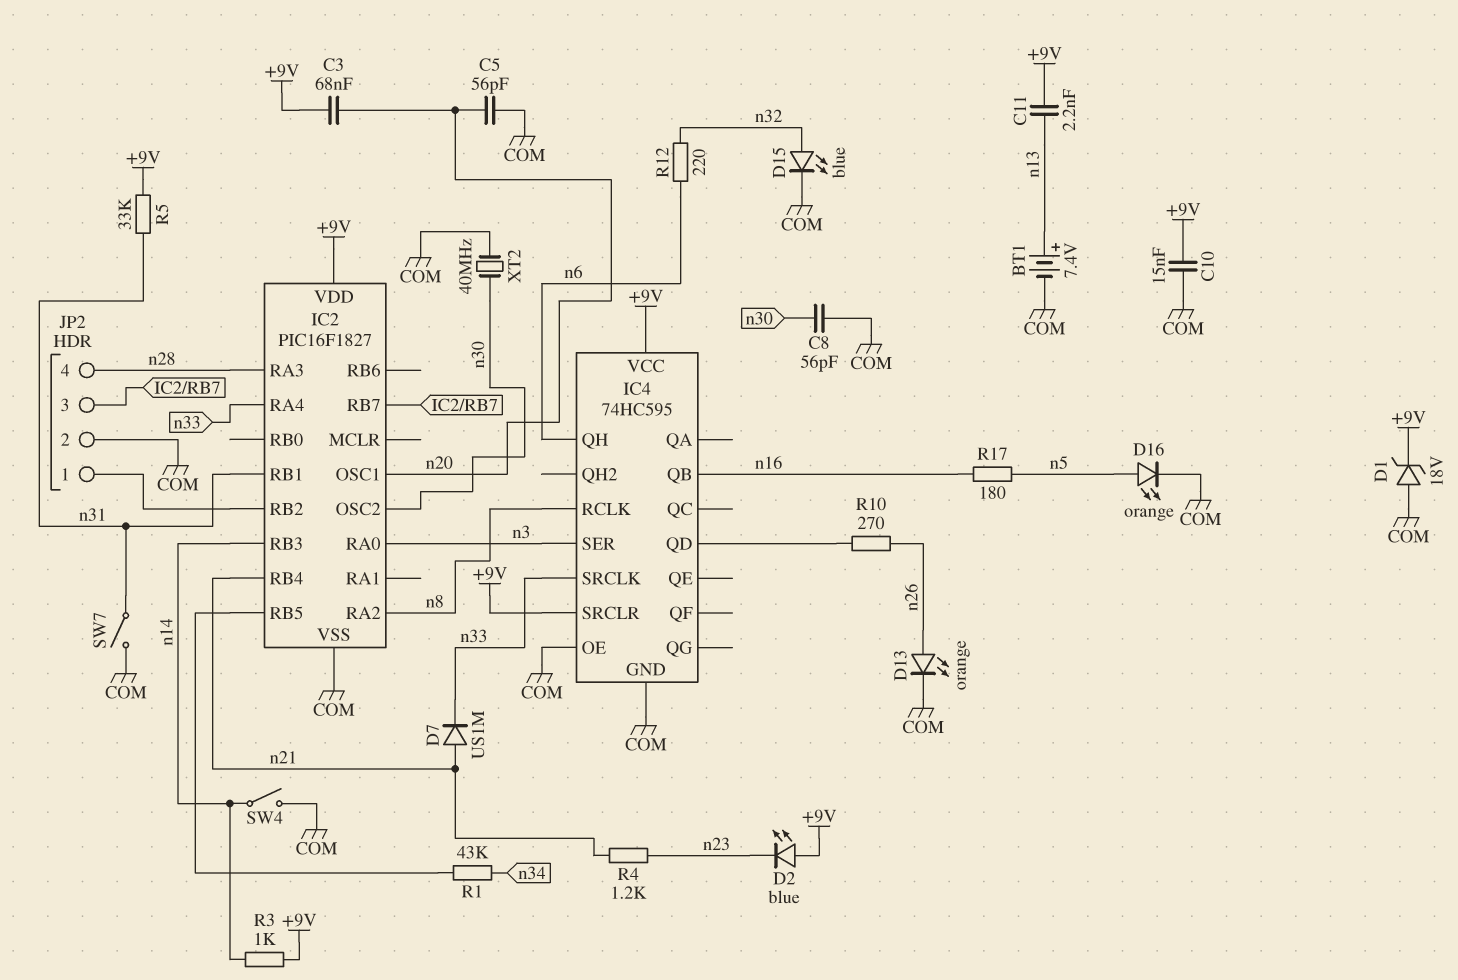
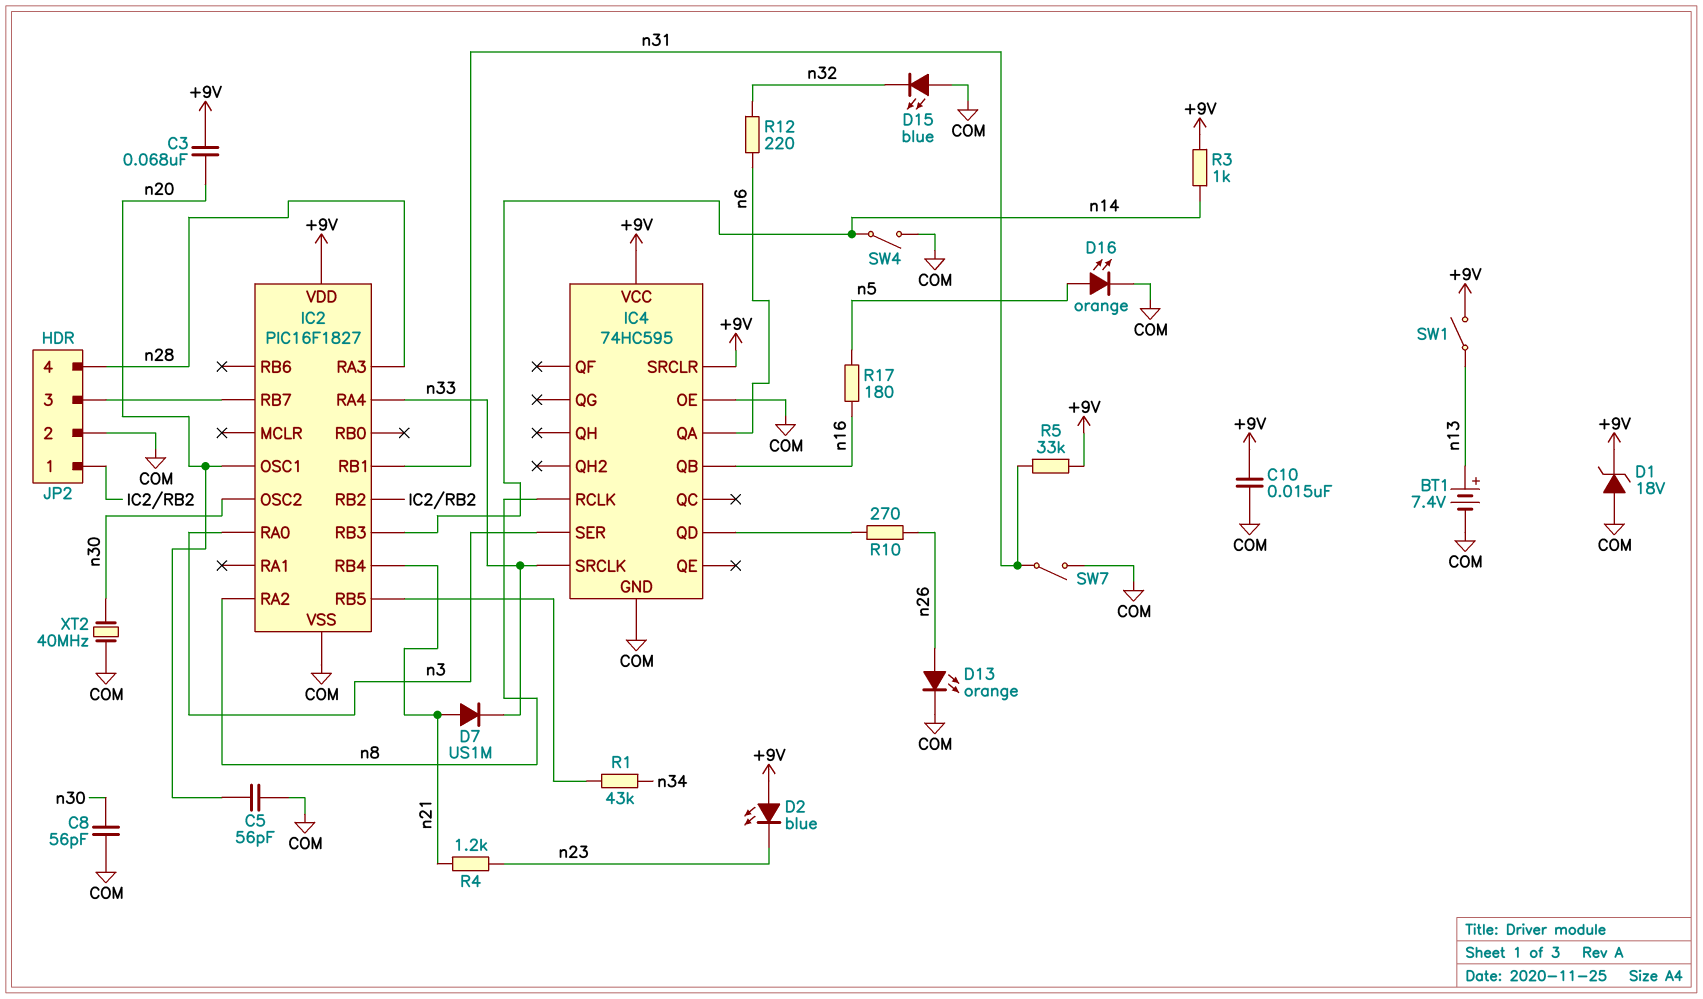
C11: 2.2nF (+9V, n13) -> none
D15: LED blue (A n32, K COM) -> LED blue (A COM, K n32)
IC4 pin QA: none -> n6
IC4 pin QH: n6 -> none
SW1: none -> switch (+9V, n13)

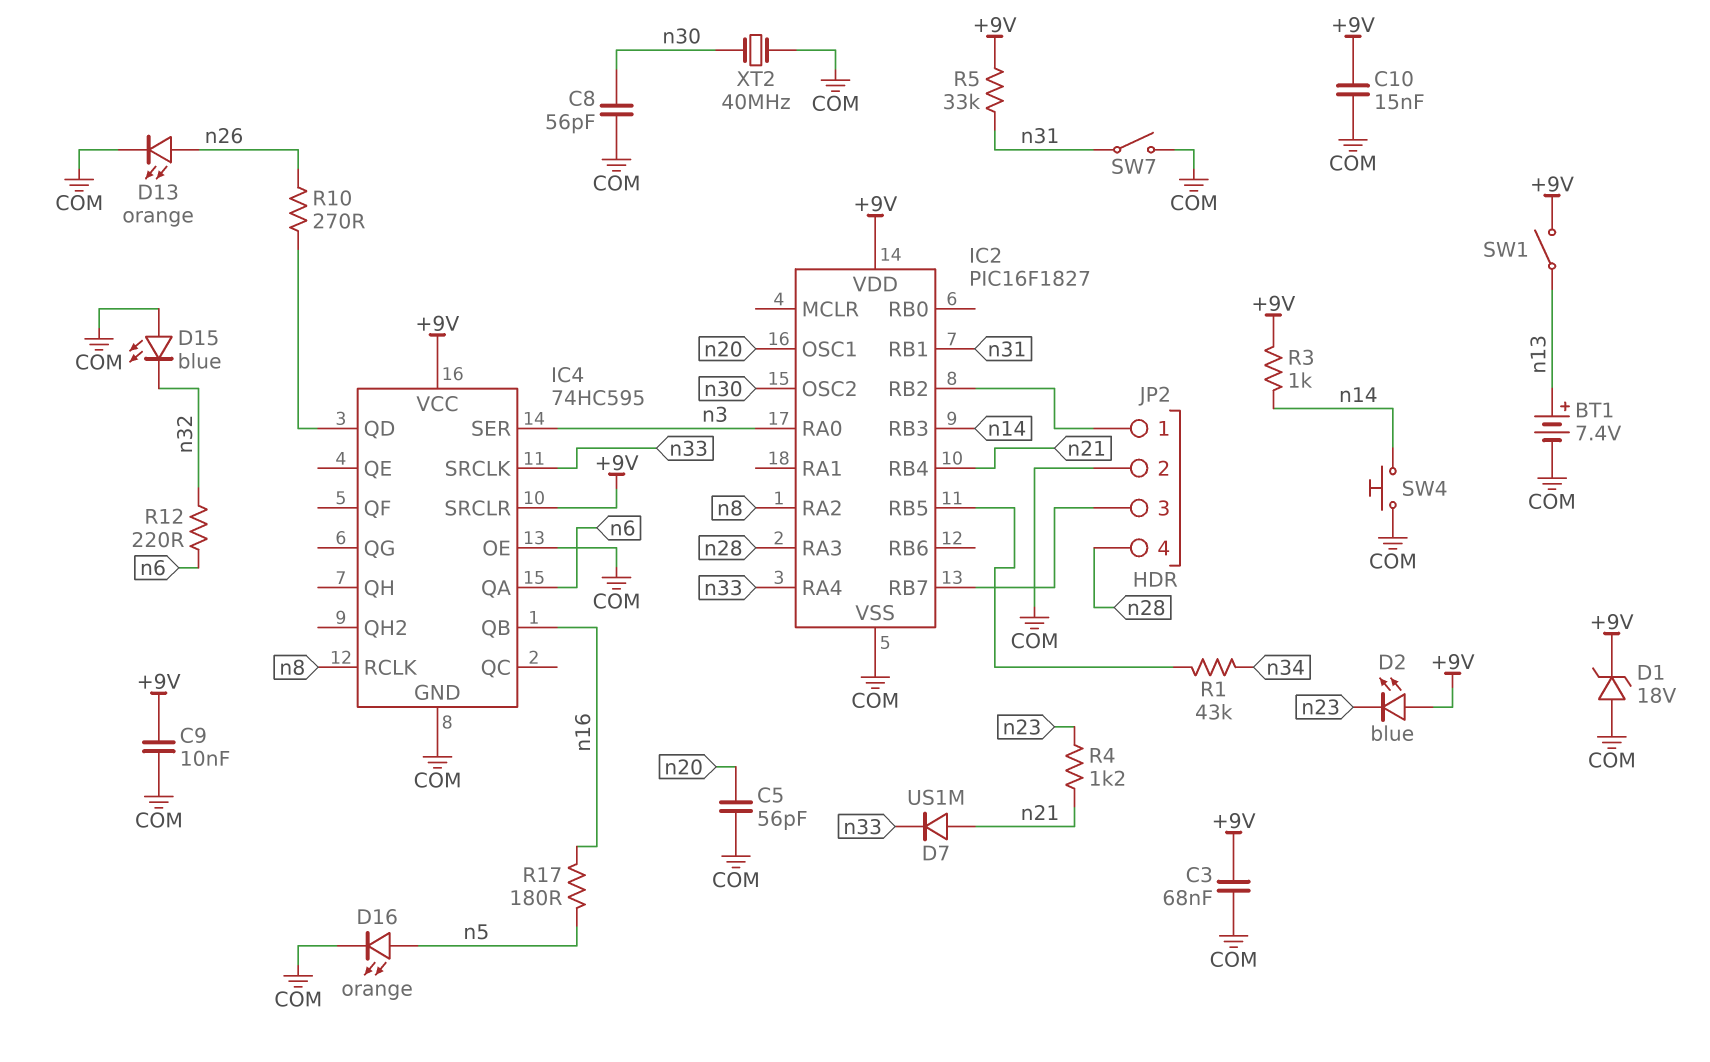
C3: 68nF (+9V, n20) -> 68nF (+9V, COM)
C9: none -> 10nF (+9V, COM)
SW4: switch (COM, n14) -> button (COM, n14)

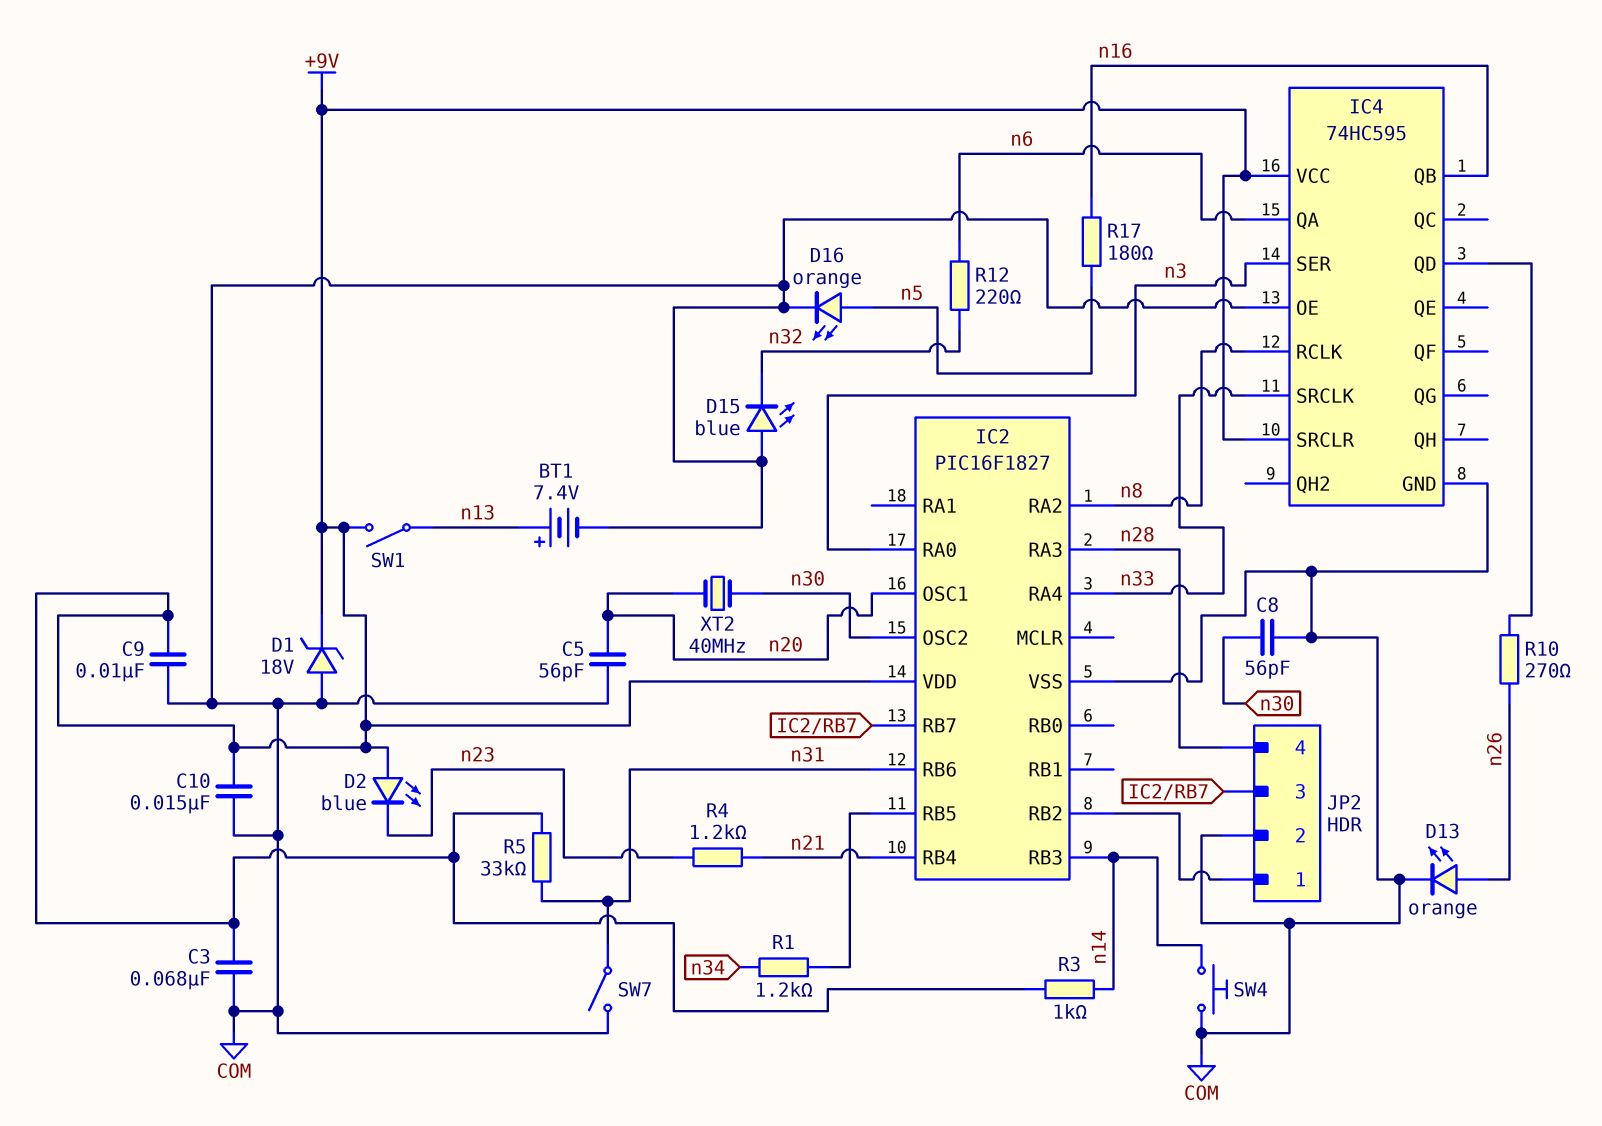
D7: diode US1M (A n21, K n33) -> none
IC2 pin RB1: n31 -> none
IC2 pin RB6: none -> n31
R1: 43k (IC2/RB5, n34) -> 1.2k (IC2/RB5, n34)
XT2: 40MHz (COM, n30) -> 40MHz (n20, n30)

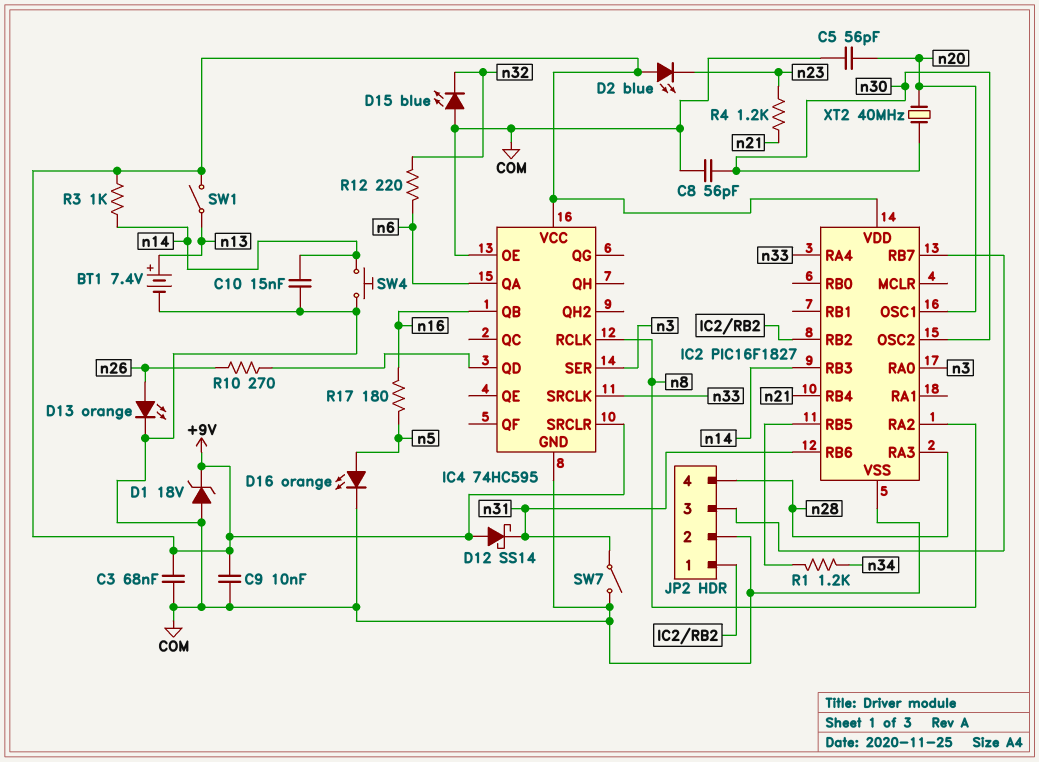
C10: 15nF (+9V, COM) -> 15nF (COM, n14)
D12: none -> schottky SS14 (A +9V, K n31)
R5: 33k (+9V, n31) -> none

